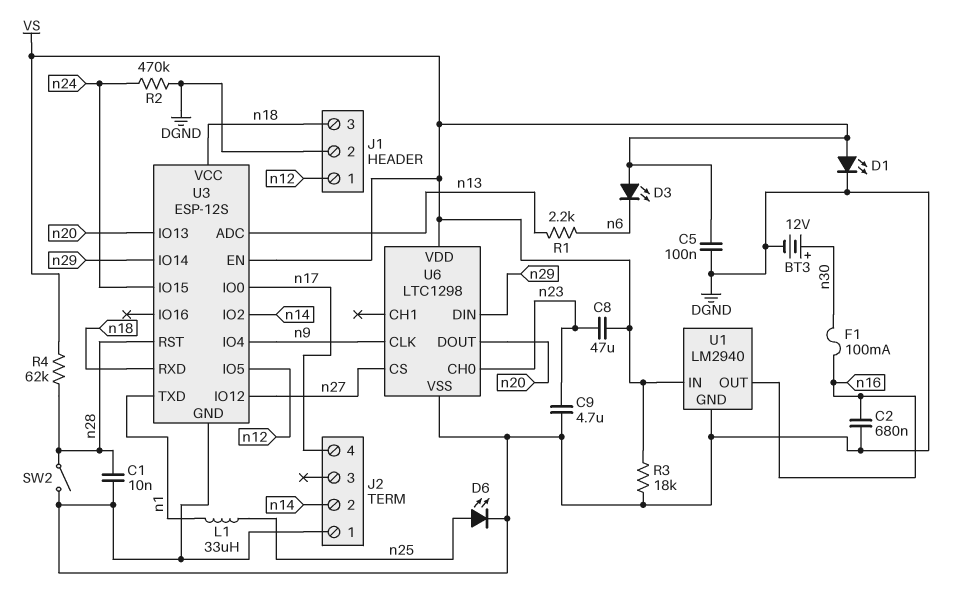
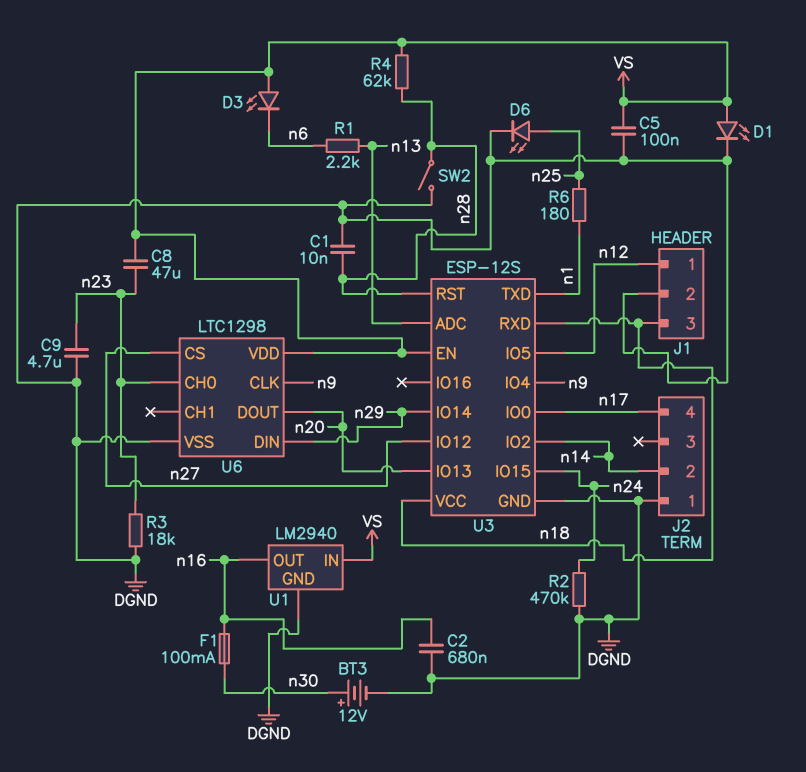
L1: 33uH (n1, n25) -> none
R3: 18k (DGND, VS) -> 18k (DGND, n23)
R6: none -> 180 (n1, n25)

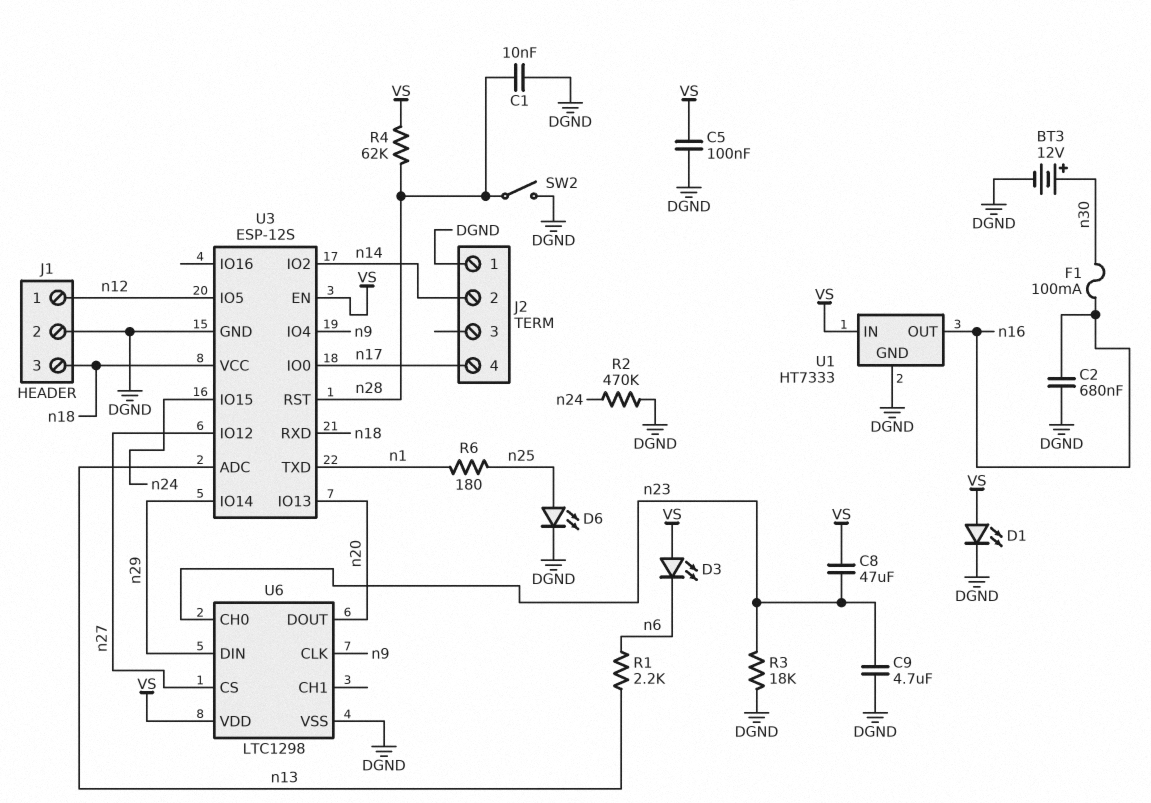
U1: LM2940 -> HT7333

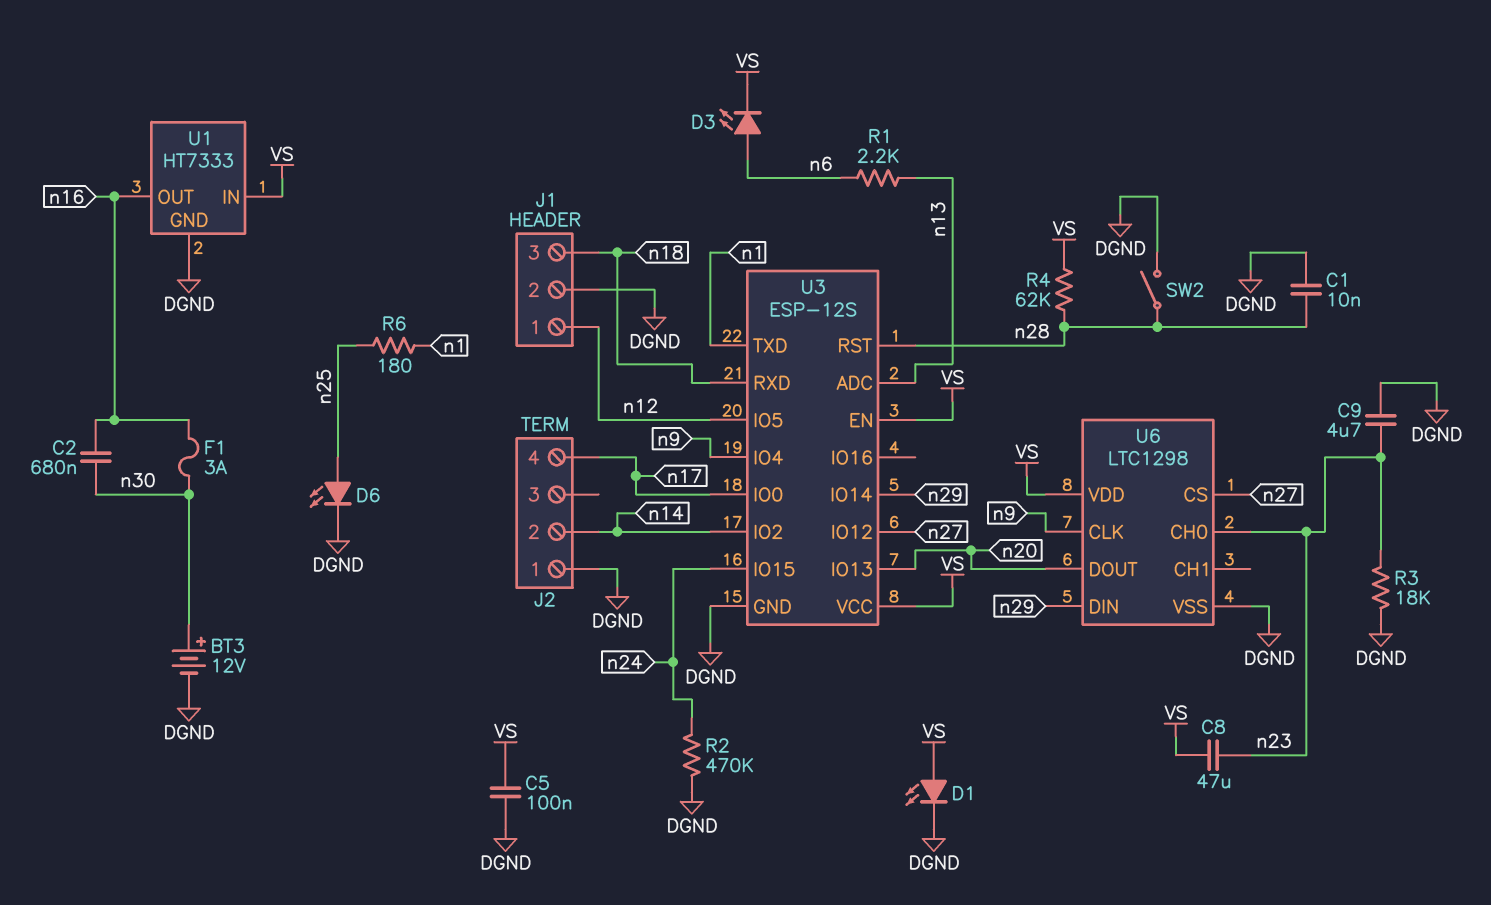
C2: 680nF (DGND, n16) -> 680nF (n16, n30)
D3: LED (A VS, K n6) -> LED (A n6, K VS)
F1: 100mA (n16, n30) -> 3A (n16, n30)
U3 pin VCC: n18 -> VS

